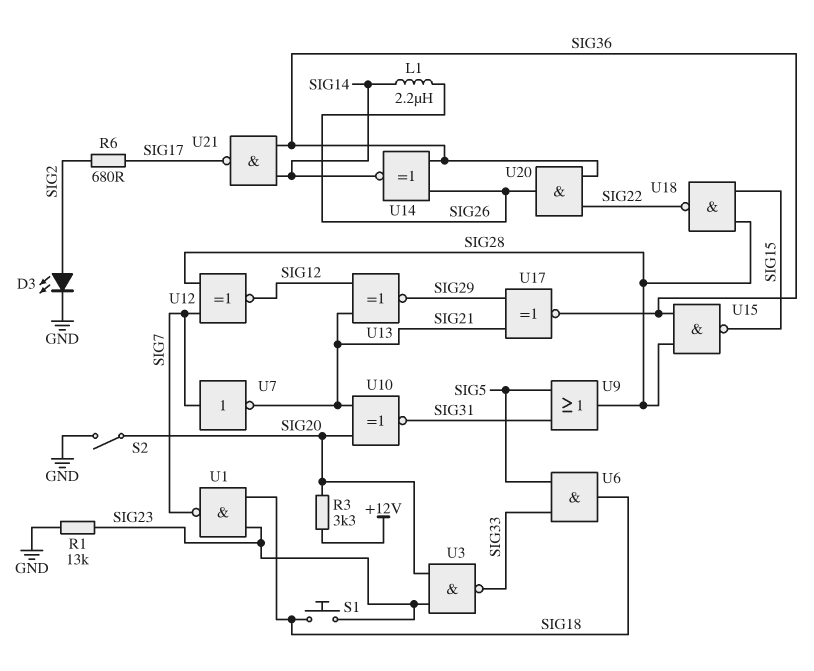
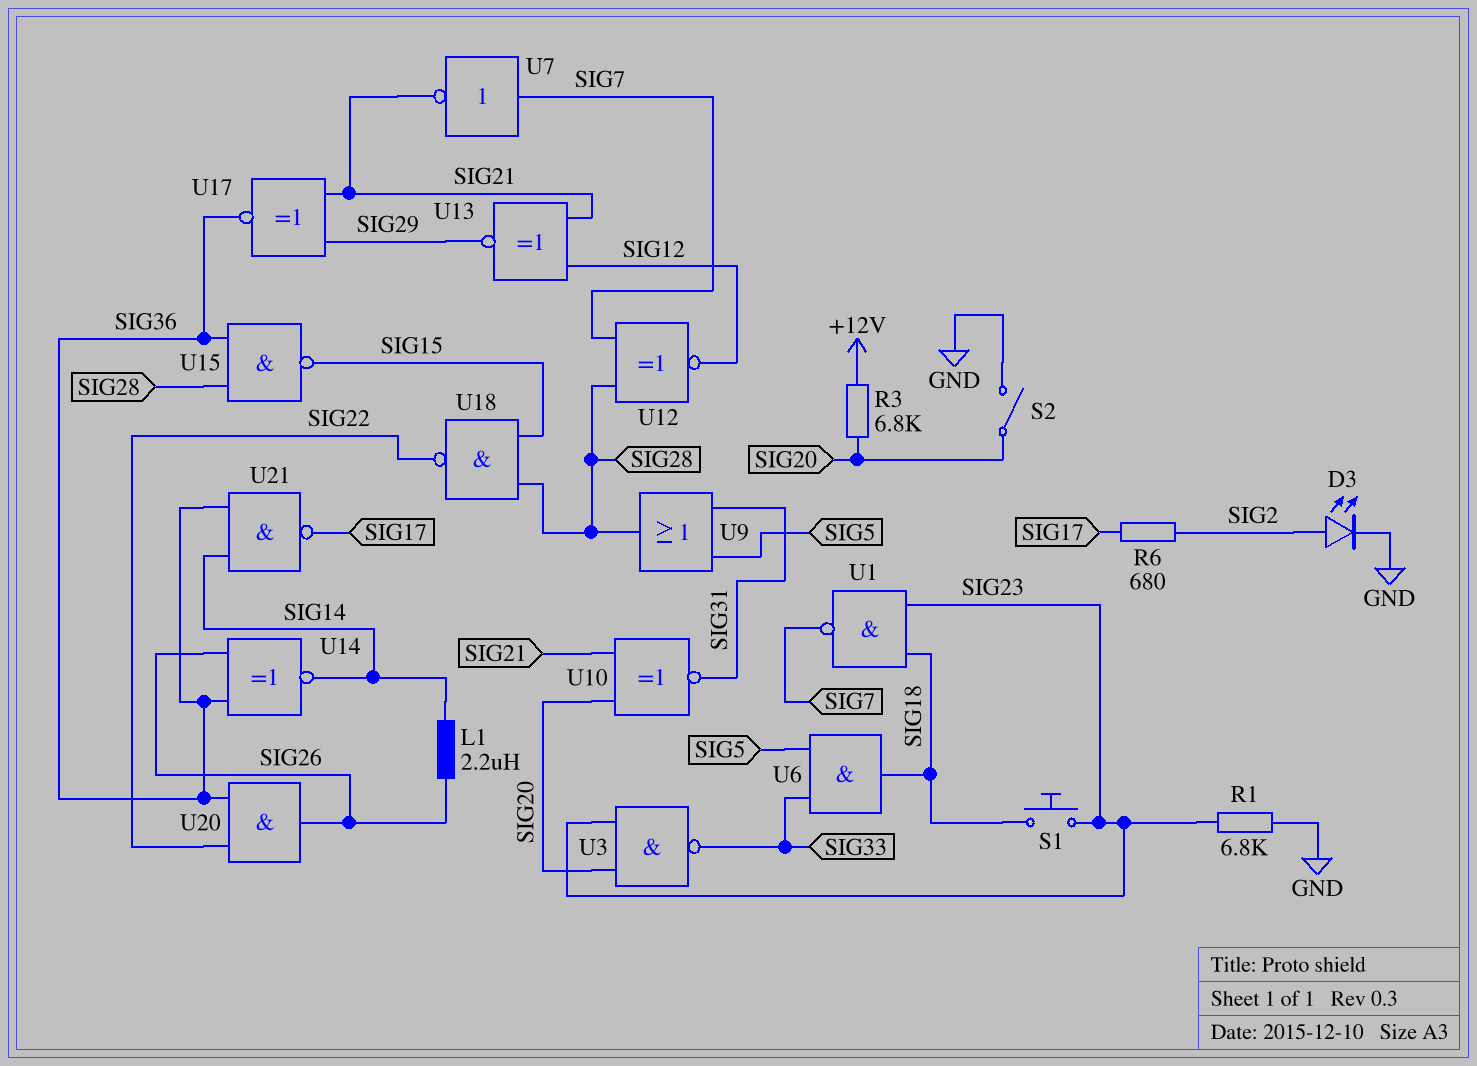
R1: 13k (GND, SIG23) -> 6.8k (GND, SIG23)
R3: 3.3k (+12V, SIG20) -> 6.8k (+12V, SIG20)

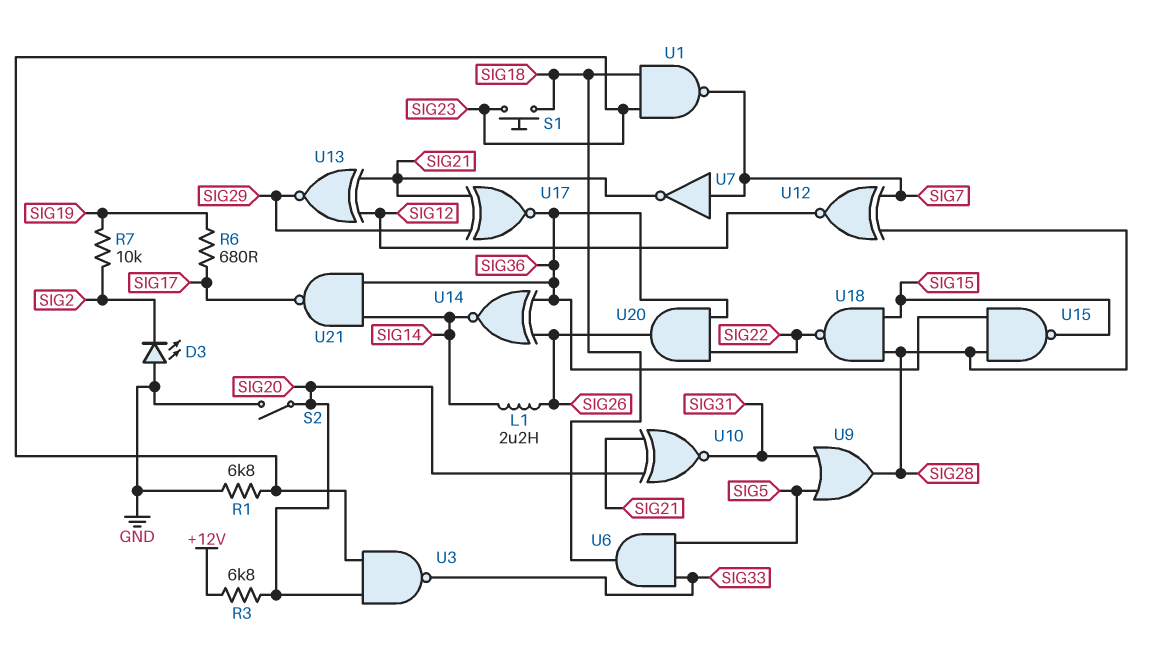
D3: LED (A SIG2, K GND) -> LED (A GND, K SIG2)
R6: 680 (SIG2, SIG17) -> 680 (SIG17, SIG19)
R7: none -> 10k (SIG2, SIG19)

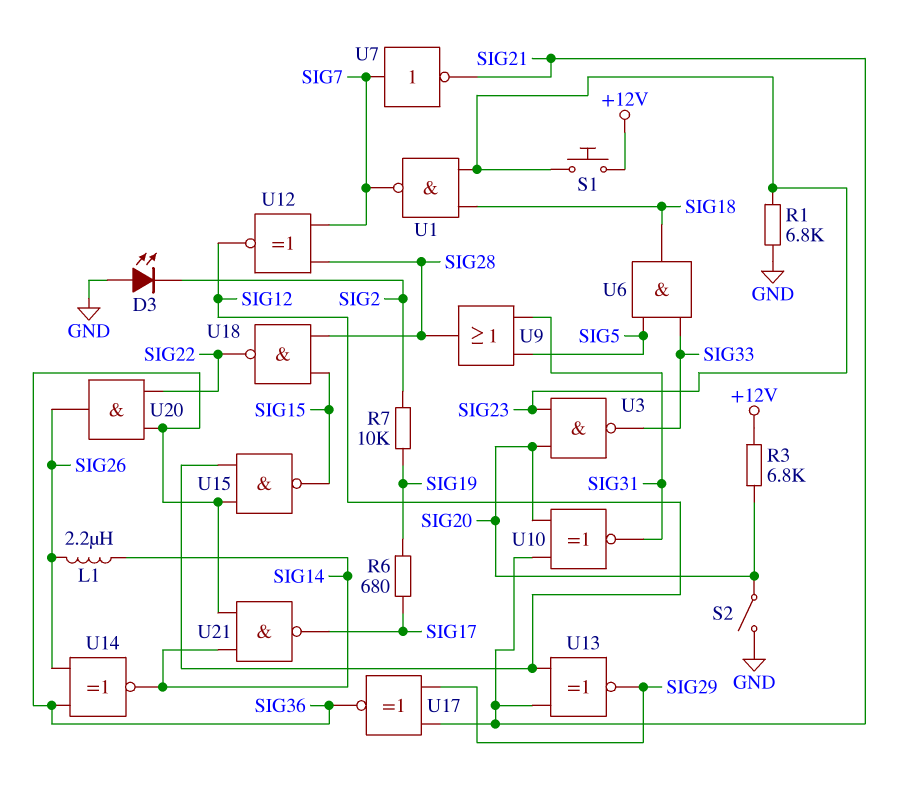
S1: button (SIG18, SIG23) -> button (+12V, SIG23)
U15: NAND (in SIG28, in SIG36, out SIG15) -> NAND (in SIG12, in SIG36, out SIG15)

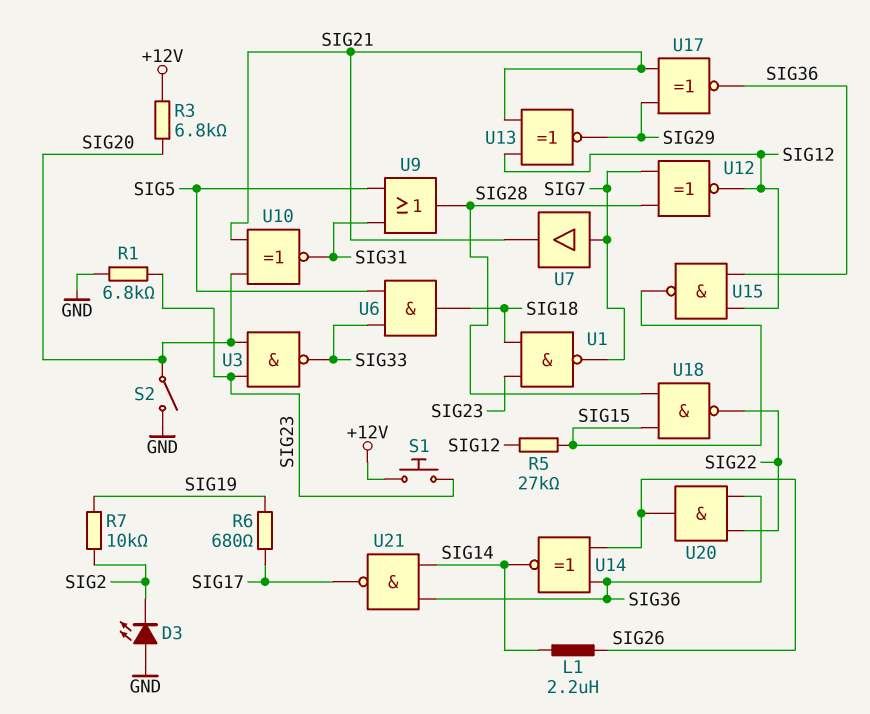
R5: none -> 27k (SIG12, SIG15)
U7: NOT (in SIG7, out SIG21) -> buffer (in SIG7, out SIG21)

